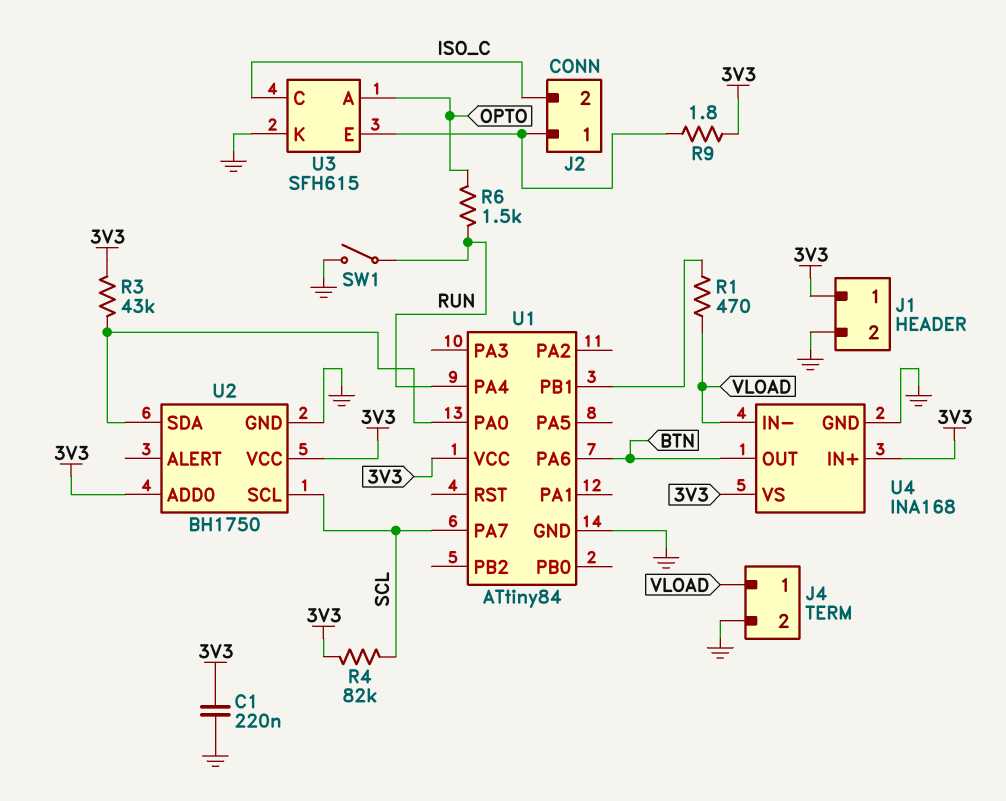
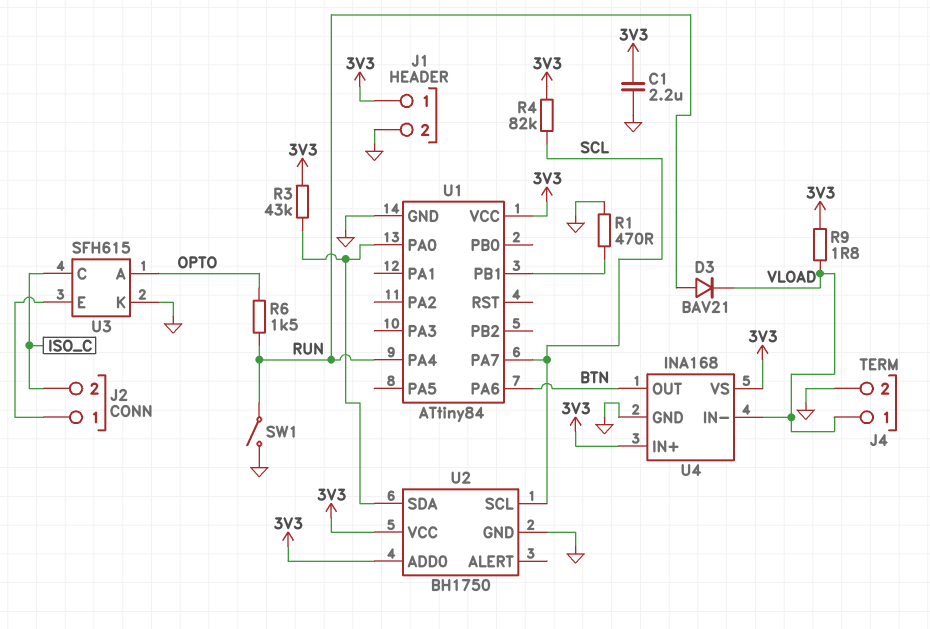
C1: 220nF (3V3, GND) -> 2.2uF (3V3, GND)
D3: none -> diode BAV21 (A RUN, K VLOAD)
R1: 470 (U1/PB1, VLOAD) -> 470 (GND, U1/PB1)
R9: 1.8 (3V3, J2/1) -> 1.8 (3V3, VLOAD)

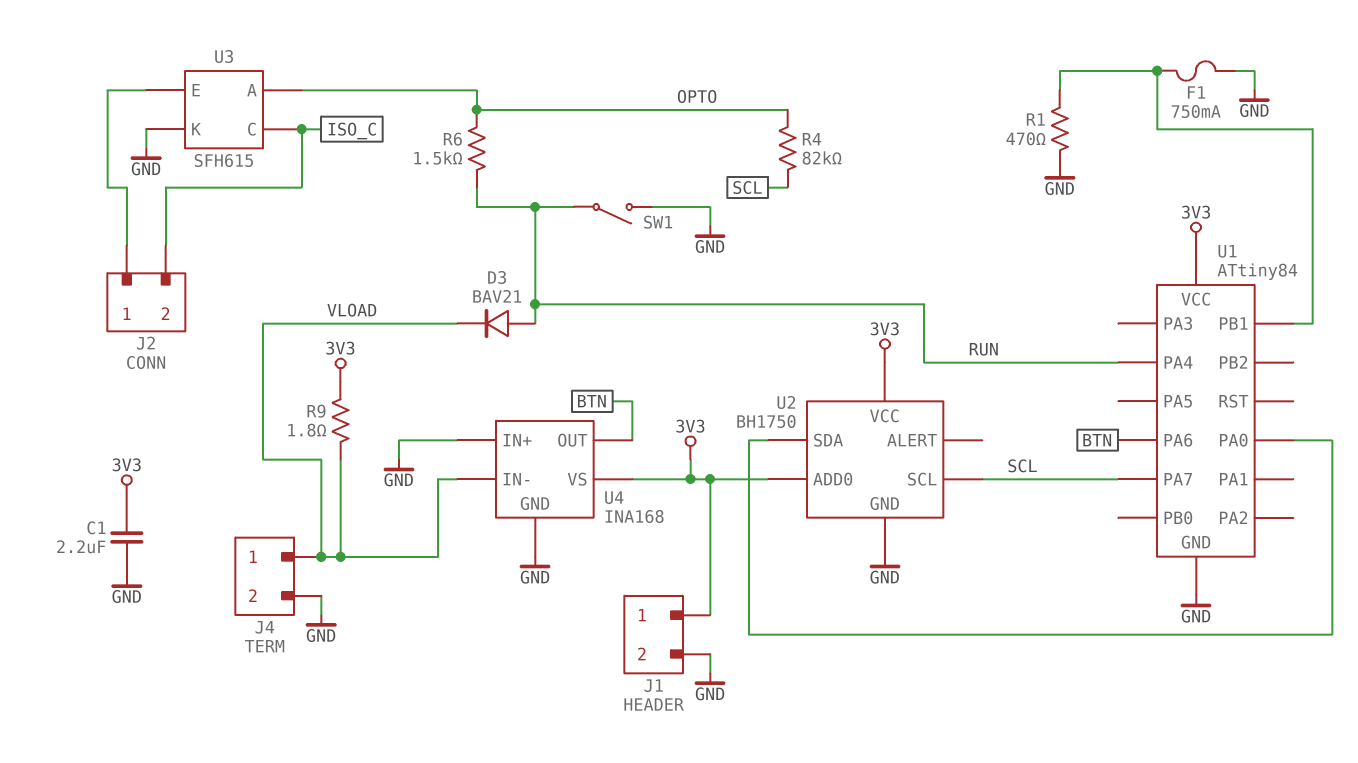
F1: none -> 750mA (GND, U1/PB1)
R3: 43k (3V3, U1/PA0) -> none
R4: 82k (3V3, SCL) -> 82k (OPTO, SCL)
U4 pin IN+: 3V3 -> GND

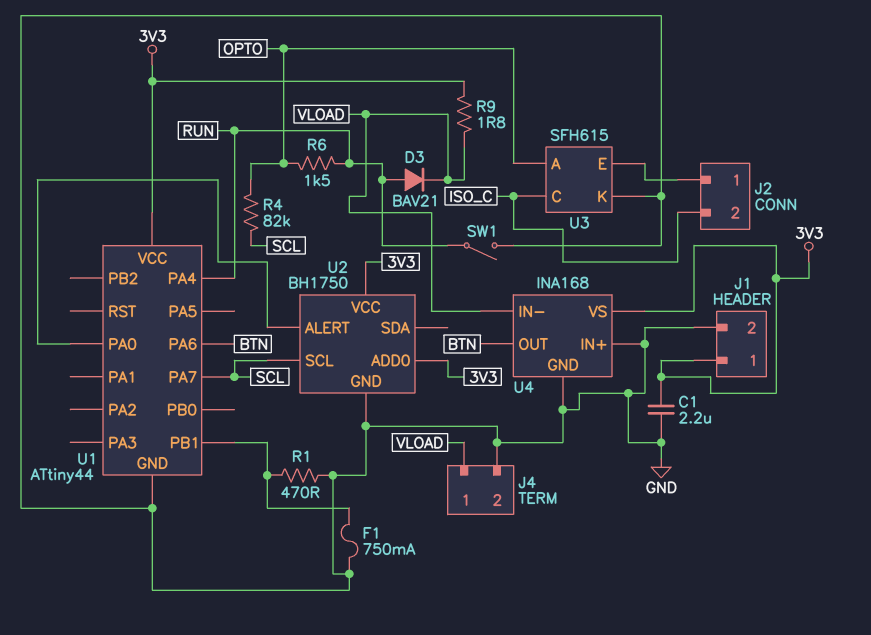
U1: ATtiny84 -> ATtiny44
U2 pin ALERT: none -> U1/PA0
U2 pin SDA: U1/PA0 -> none

